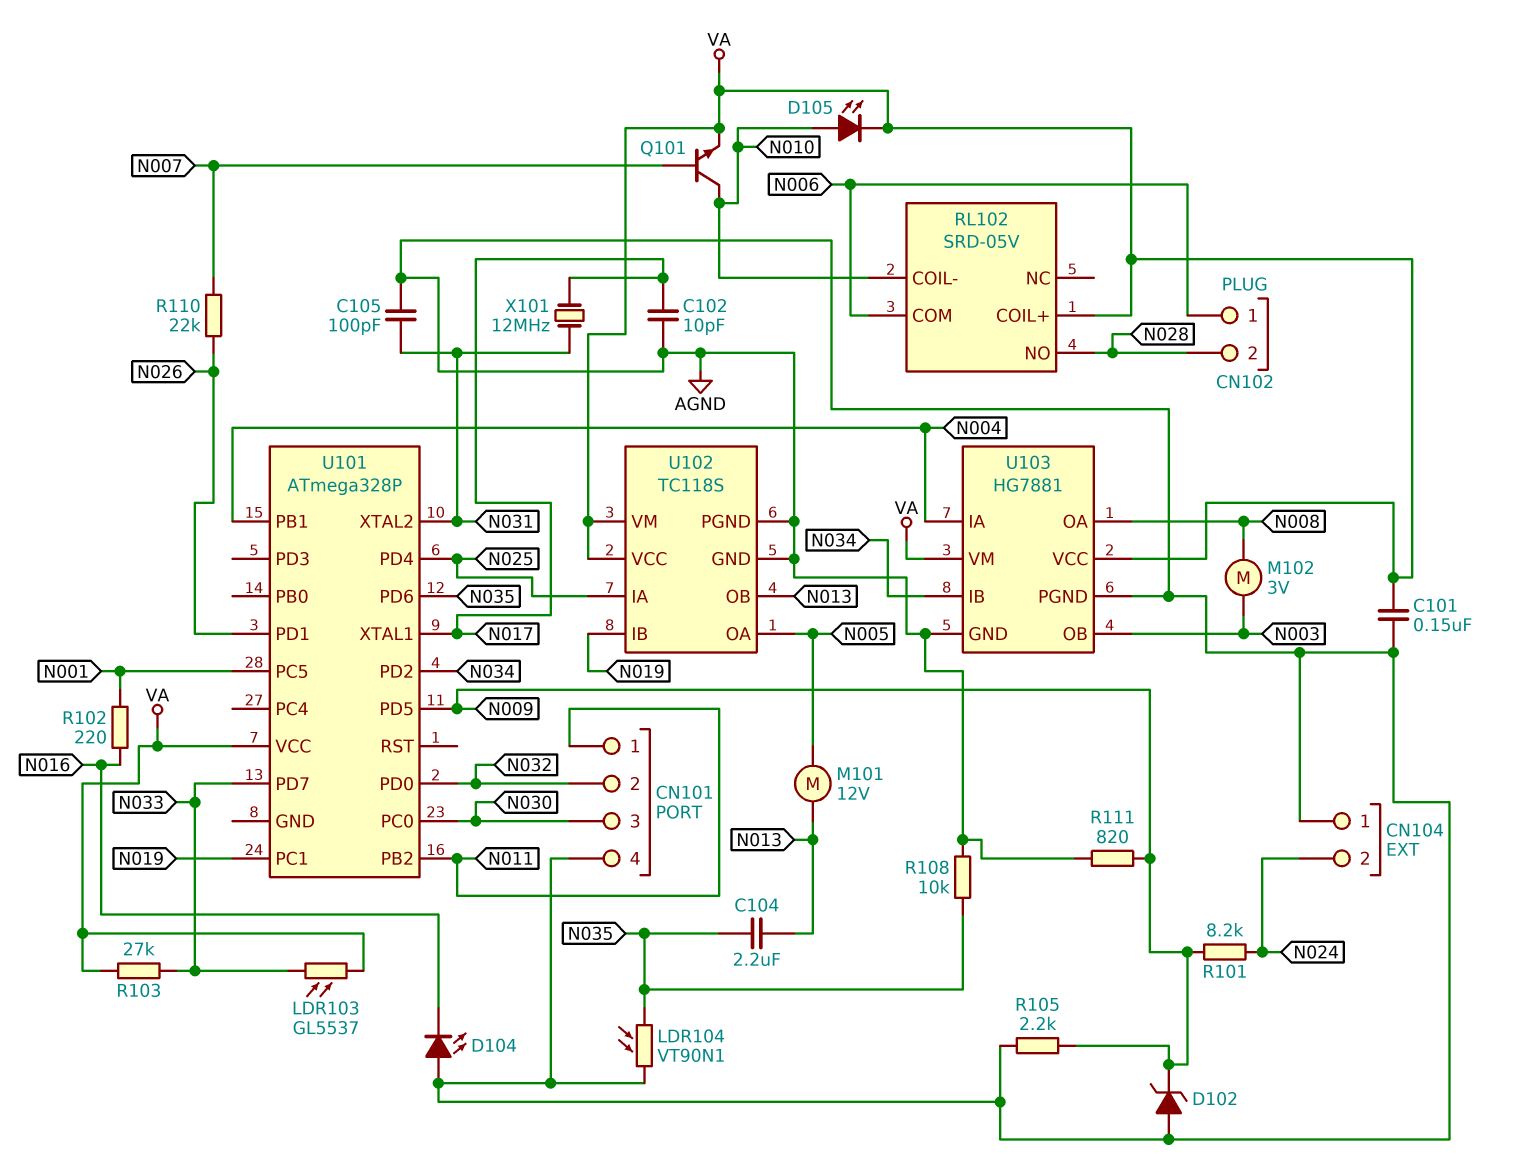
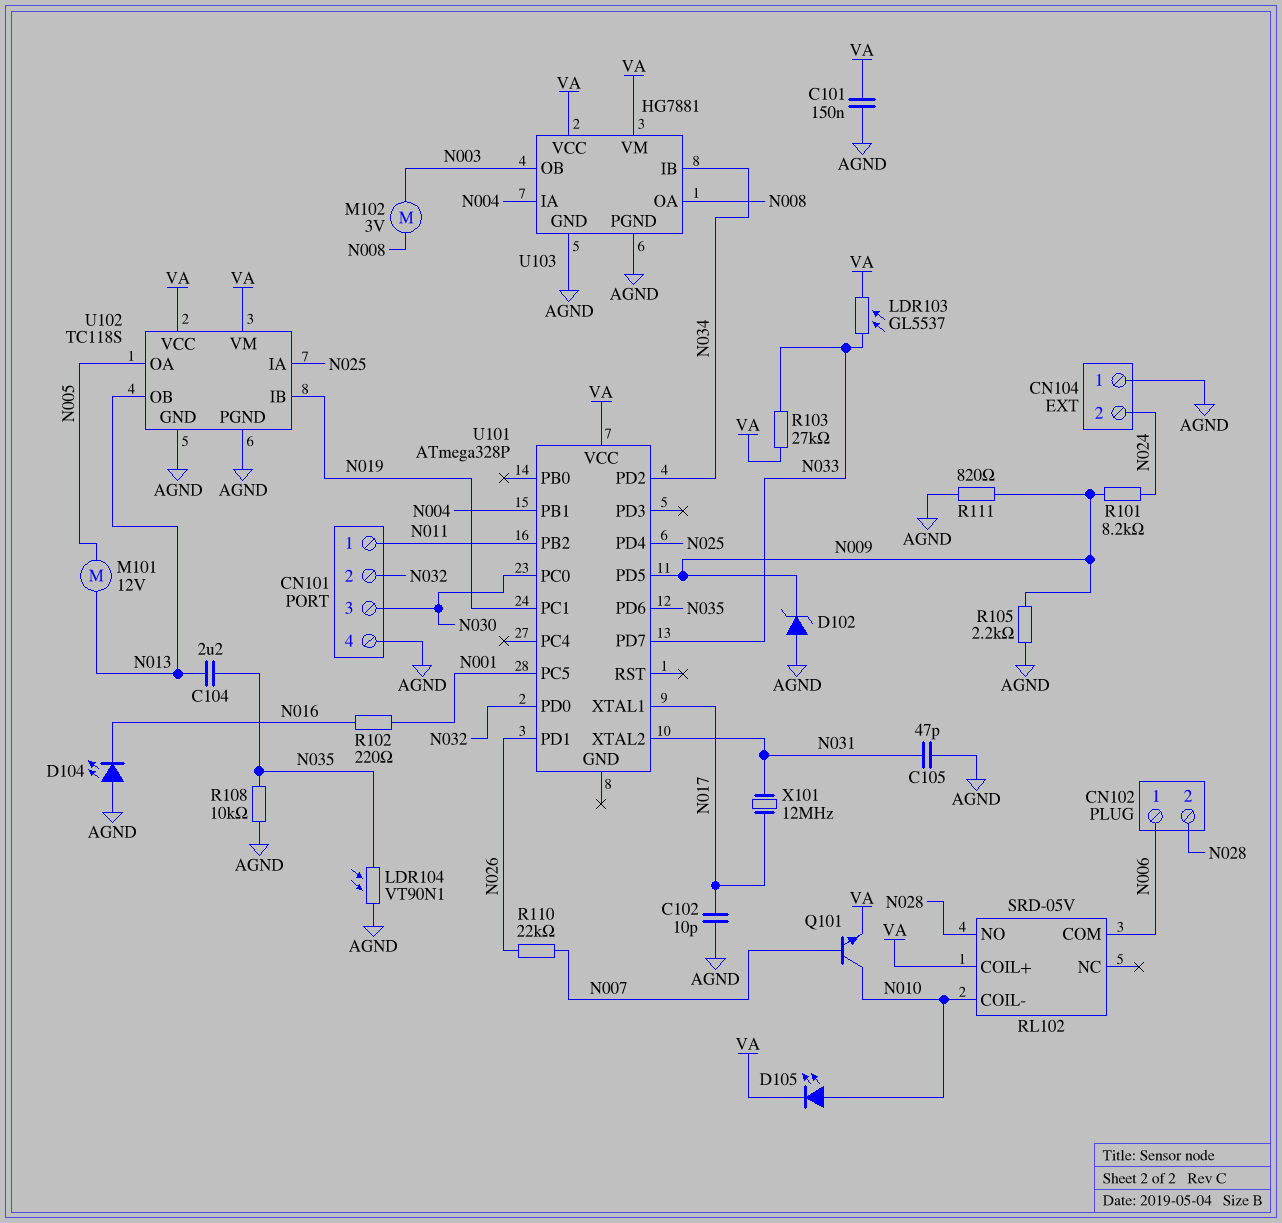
C105: 100pF (AGND, N031) -> 47pF (AGND, N031)

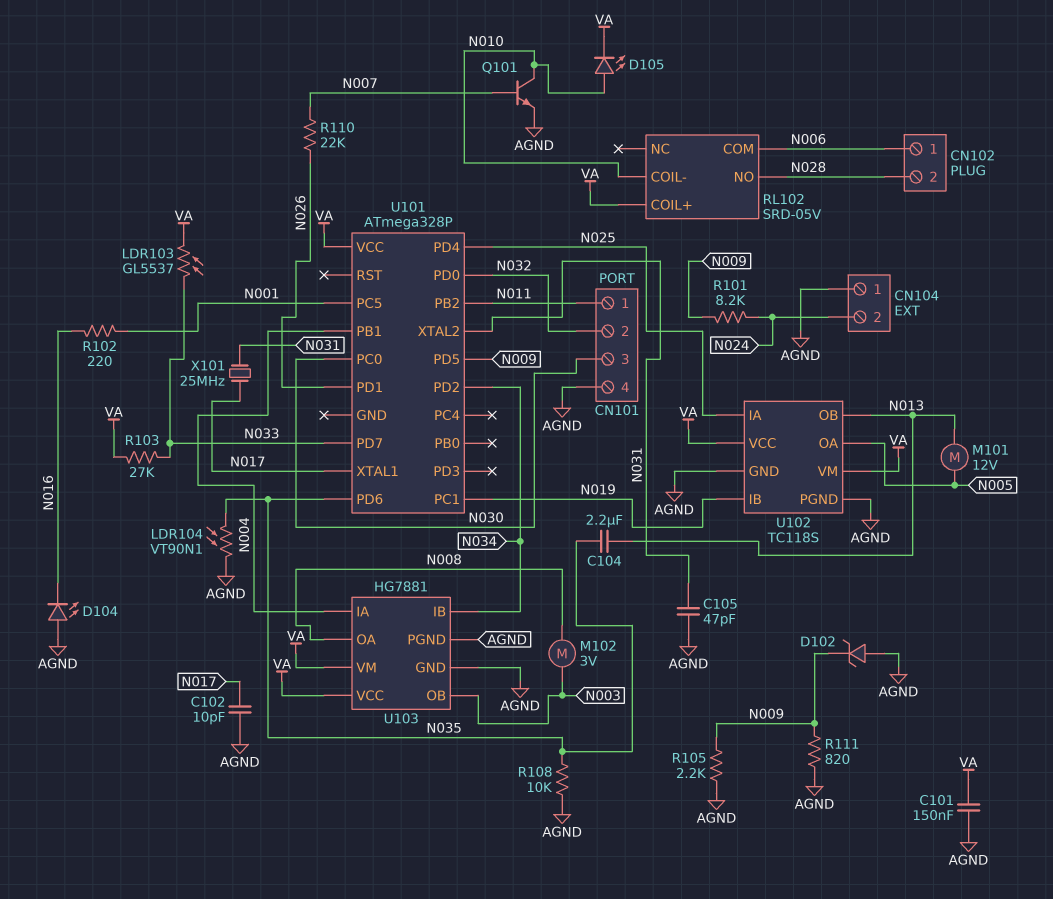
Q101: NPN (B N007, C N010, E VA) -> NPN (B N007, C N010, E AGND)
X101: 12MHz (N017, N031) -> 25MHz (N017, N031)

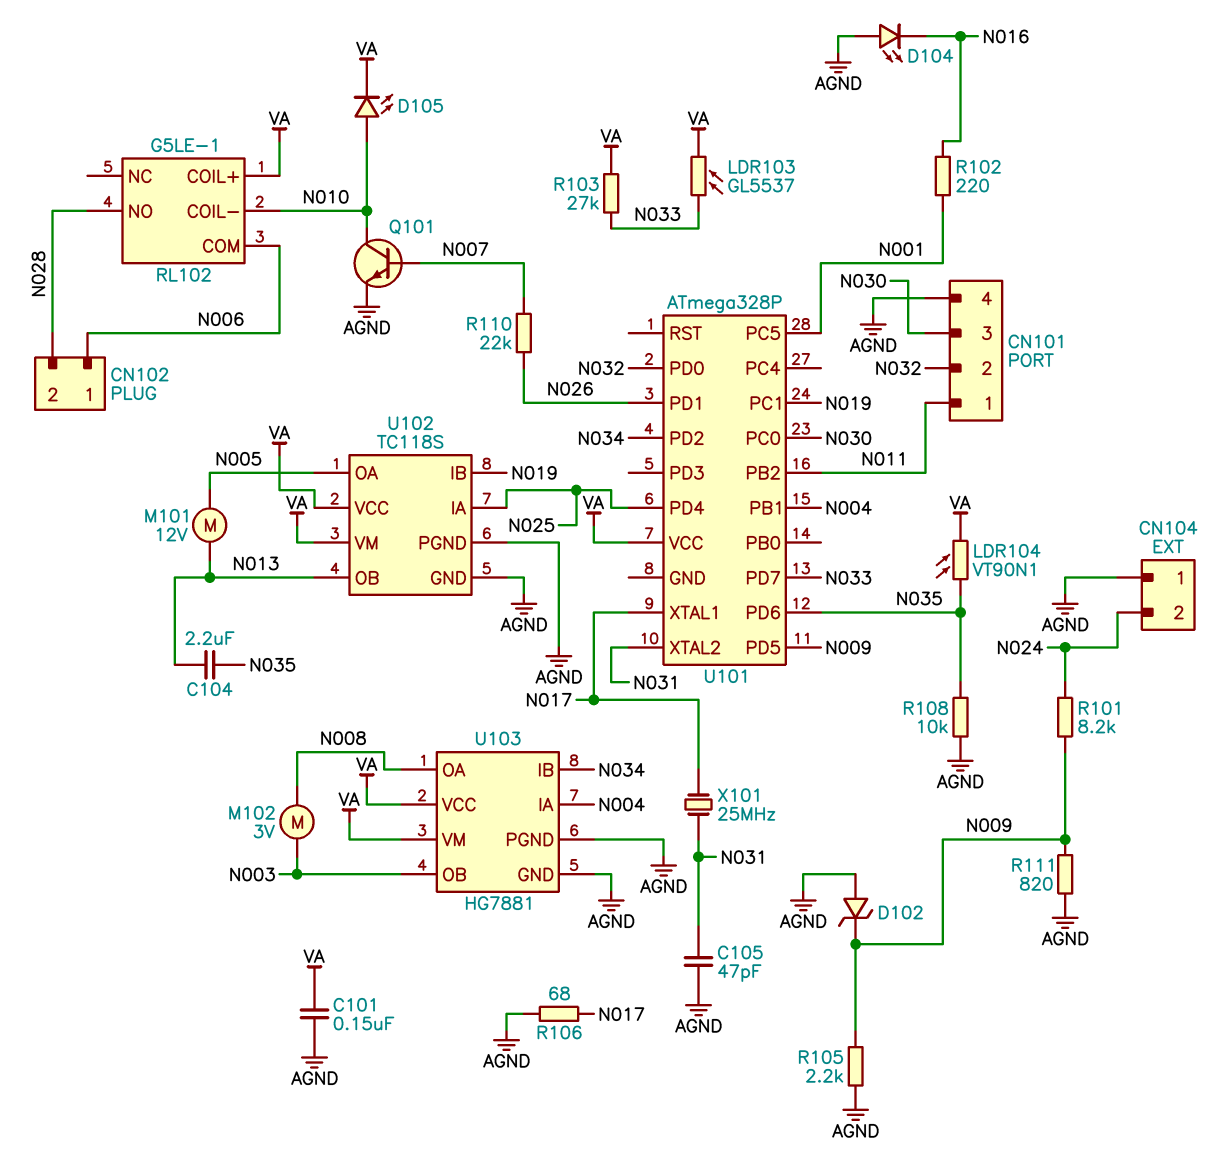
C102: 10pF (AGND, N017) -> none
LDR104: VT90N1 (AGND, N035) -> VT90N1 (N035, VA)
R106: none -> 68 (AGND, N017)
RL102: SRD-05V -> G5LE-1

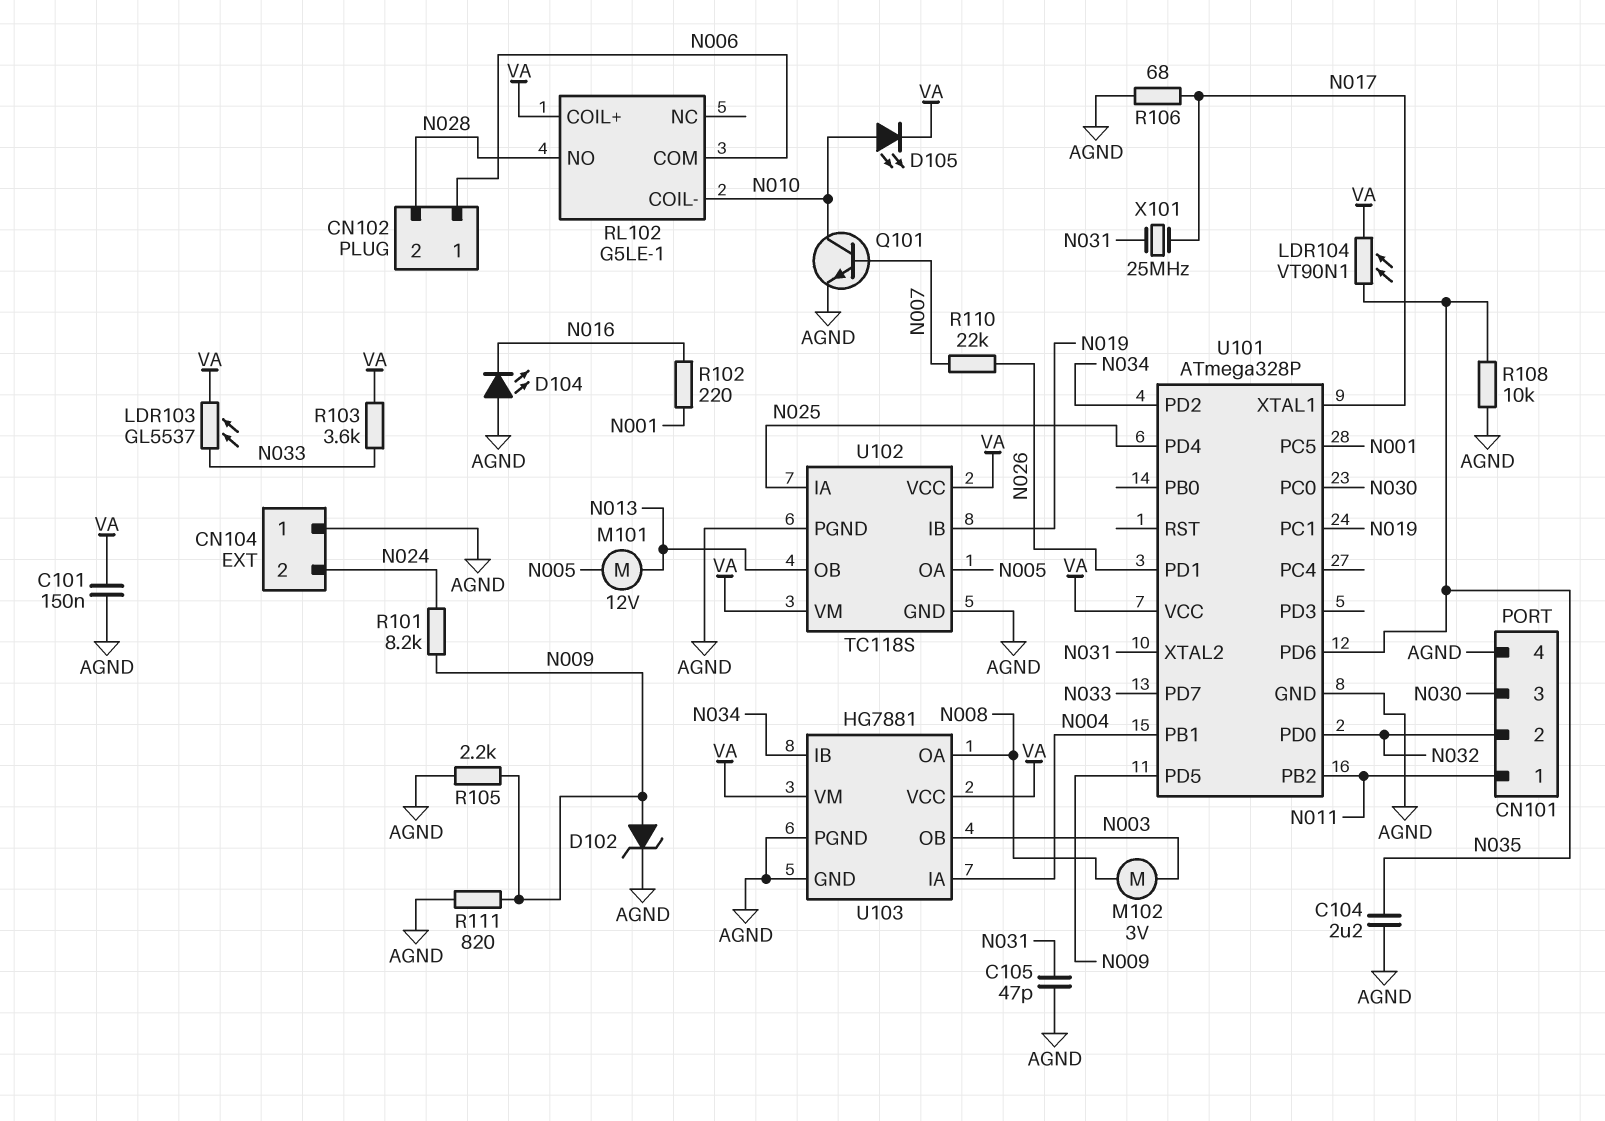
C104: 2.2uF (N013, N035) -> 2.2uF (AGND, N035)
D102: zener (A AGND, K N009) -> zener (A N009, K AGND)
R103: 27k (N033, VA) -> 3.6k (N033, VA)
U101 pin GND: none -> AGND

